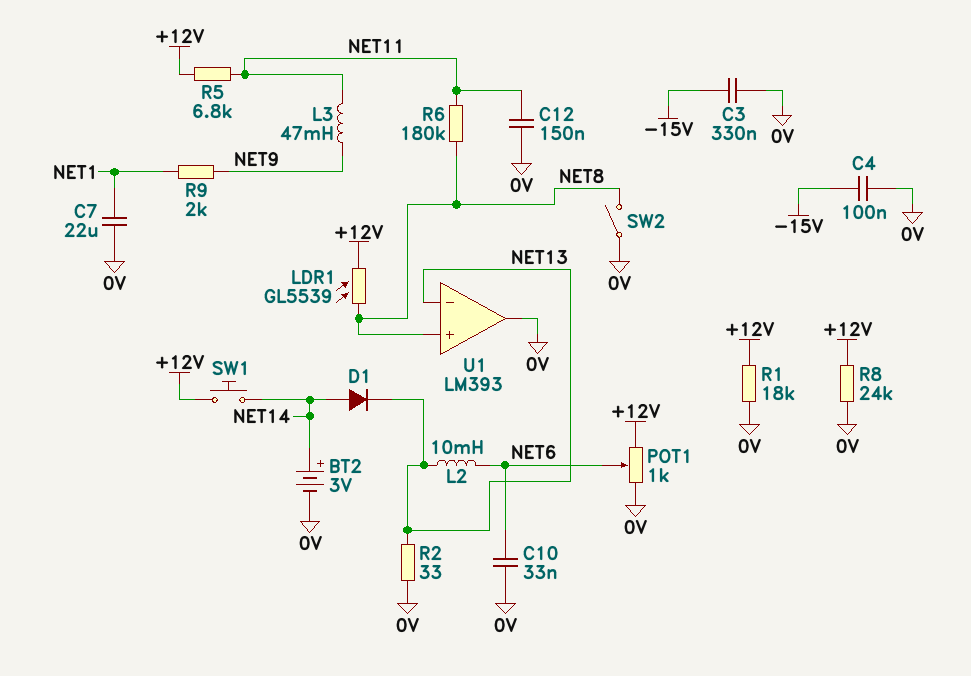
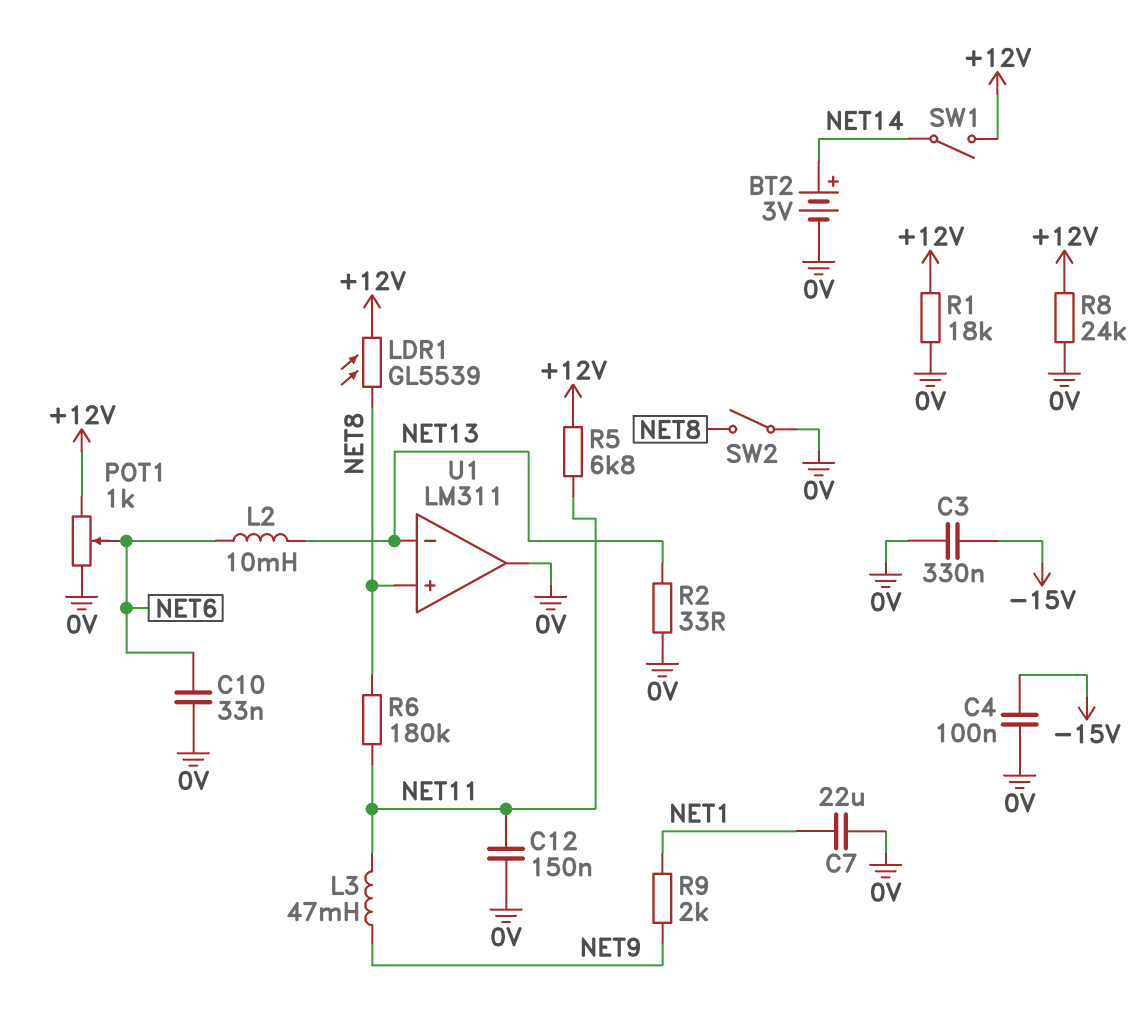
D1: diode (A NET14, K NET13) -> none
SW1: button (+12V, NET14) -> switch (+12V, NET14)
U1: LM393 -> LM311

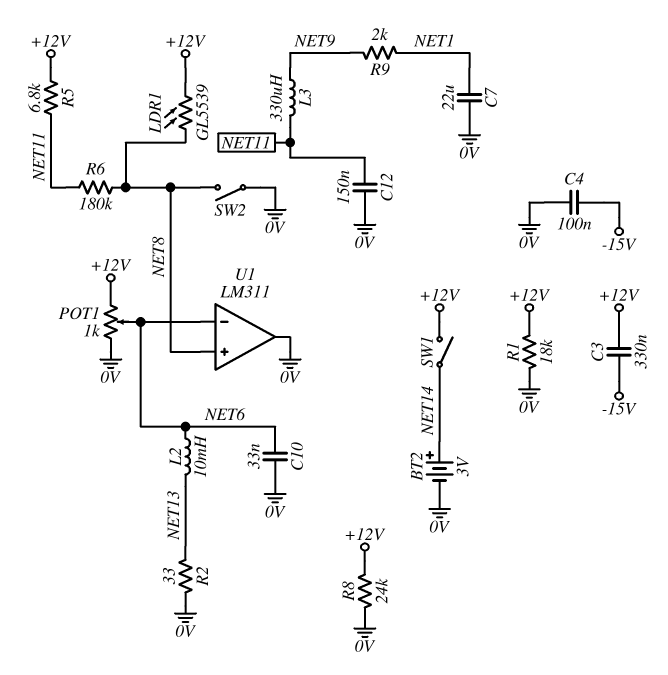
C3: 330nF (-15V, 0V) -> 330nF (+12V, -15V)
L3: 47mH (NET9, NET11) -> 330uH (NET9, NET11)
U1 pin in-: NET13 -> NET6

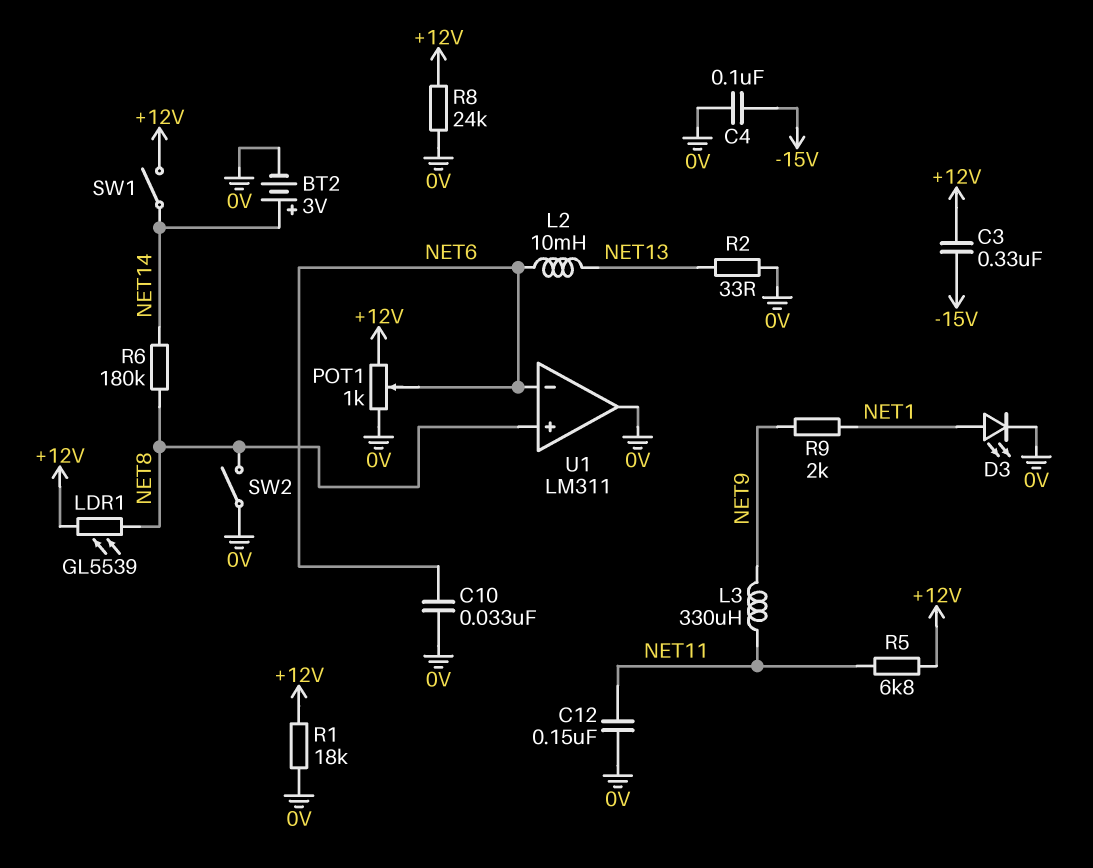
C7: 22uF (0V, NET1) -> none
D3: none -> LED (A NET1, K 0V)
R6: 180k (NET8, NET11) -> 180k (NET8, NET14)

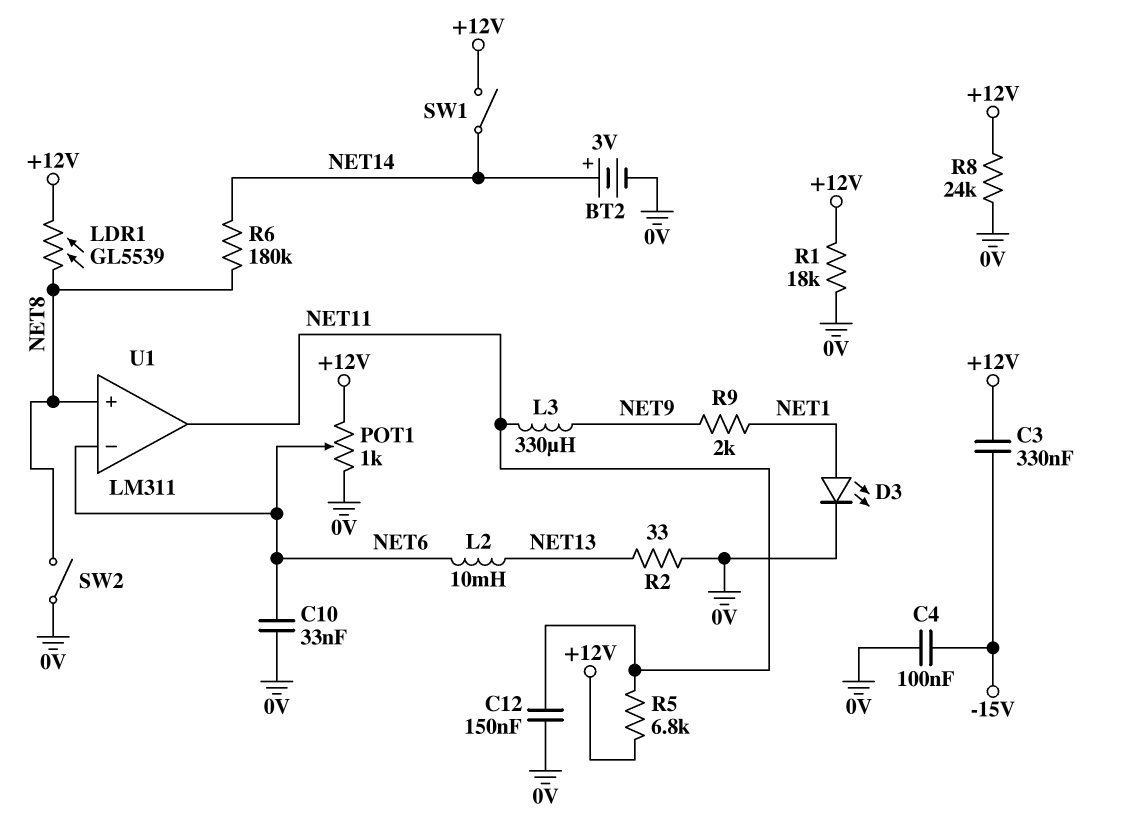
U1 pin out: 0V -> NET11

